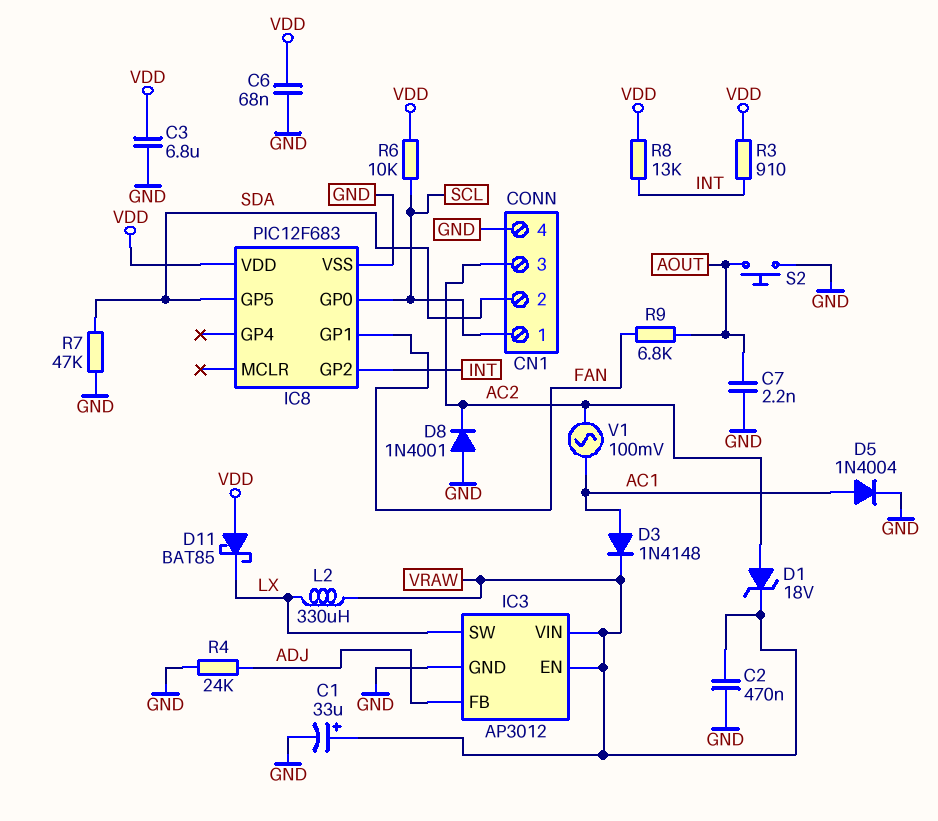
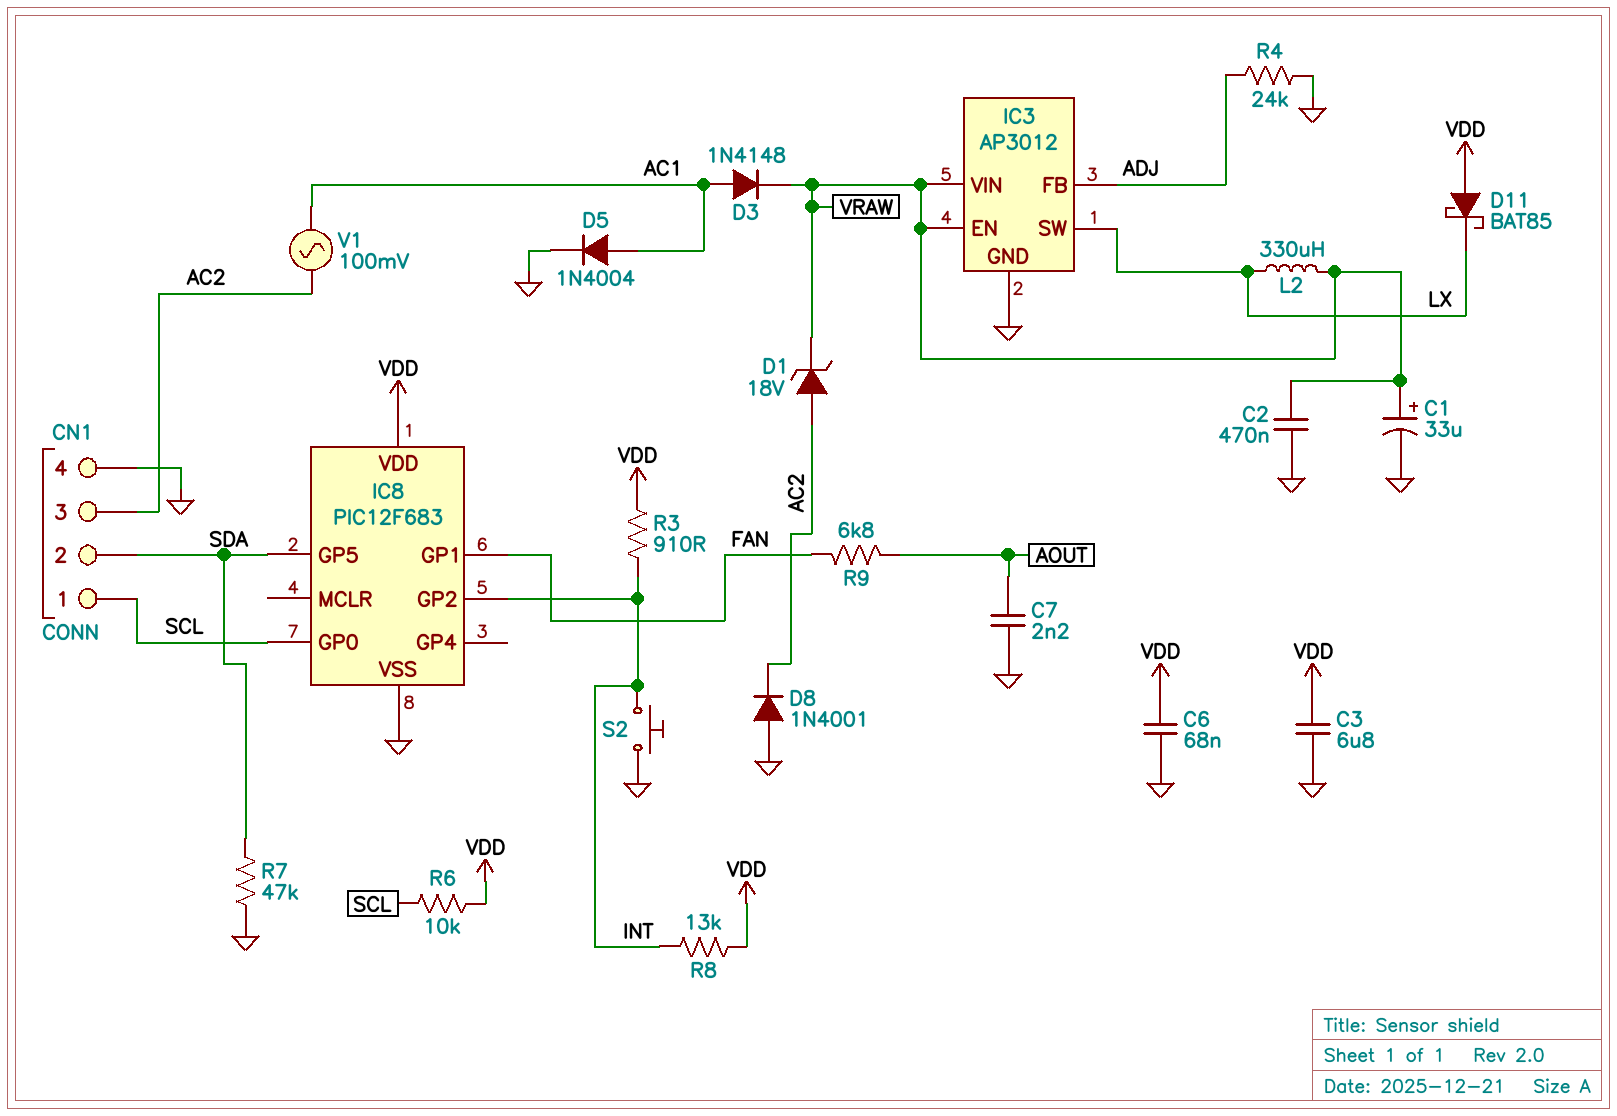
S2: button (AOUT, GND) -> button (GND, INT)

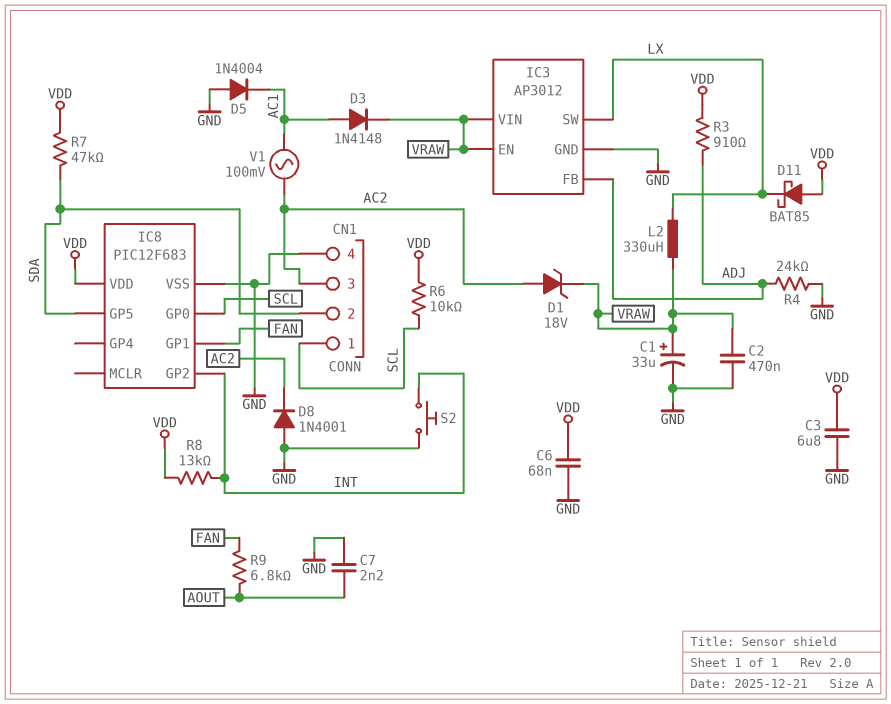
D5: diode 1N4004 (A AC1, K GND) -> diode 1N4004 (A GND, K AC1)
R3: 910 (INT, VDD) -> 910 (ADJ, VDD)
R7: 47k (GND, SDA) -> 47k (SDA, VDD)

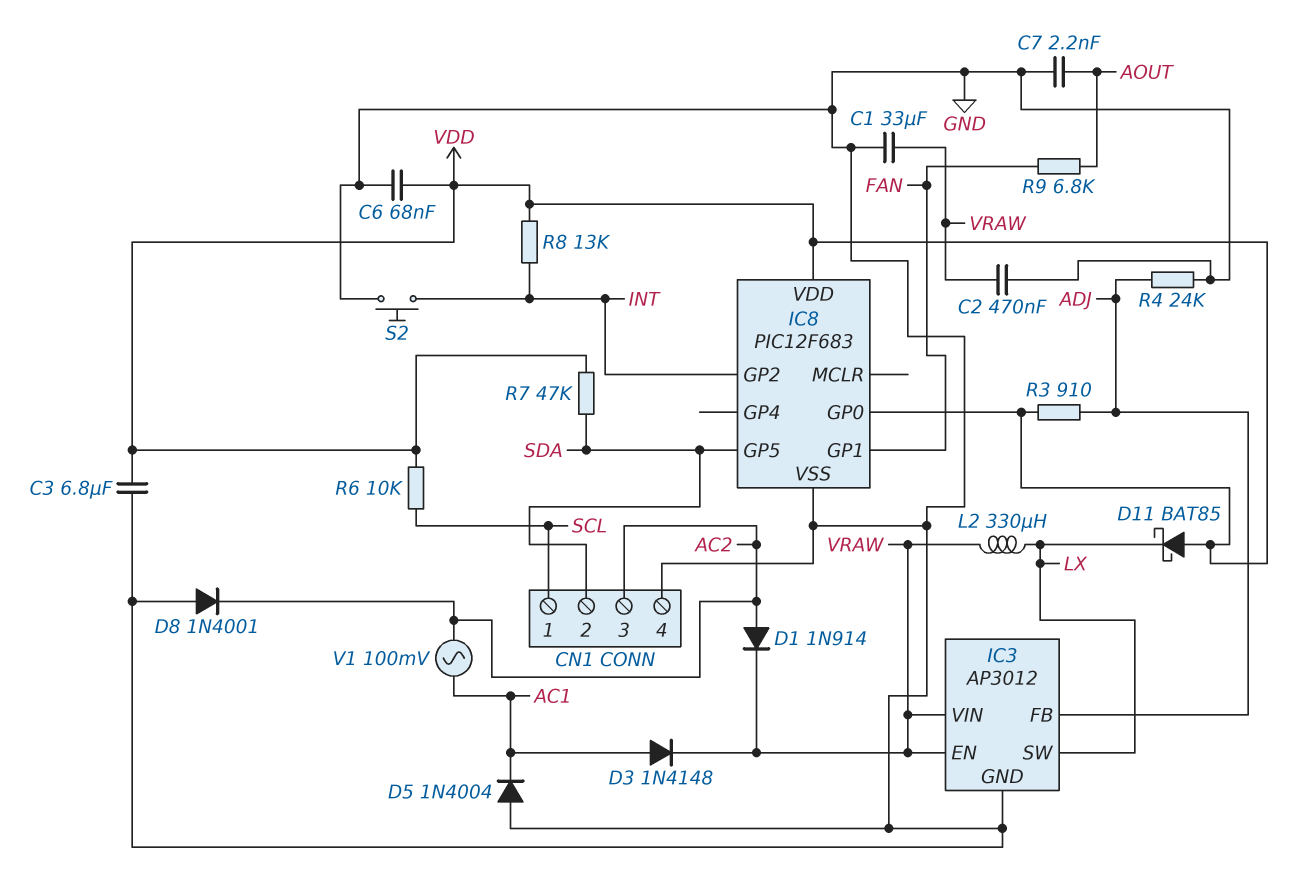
C1: 33uF (plus VRAW, minus GND) -> 33uF (GND, VRAW)
D1: zener 18V (A AC2, K VRAW) -> diode 1N914 (A AC2, K VRAW)
IC8 pin GP0: SCL -> VDD

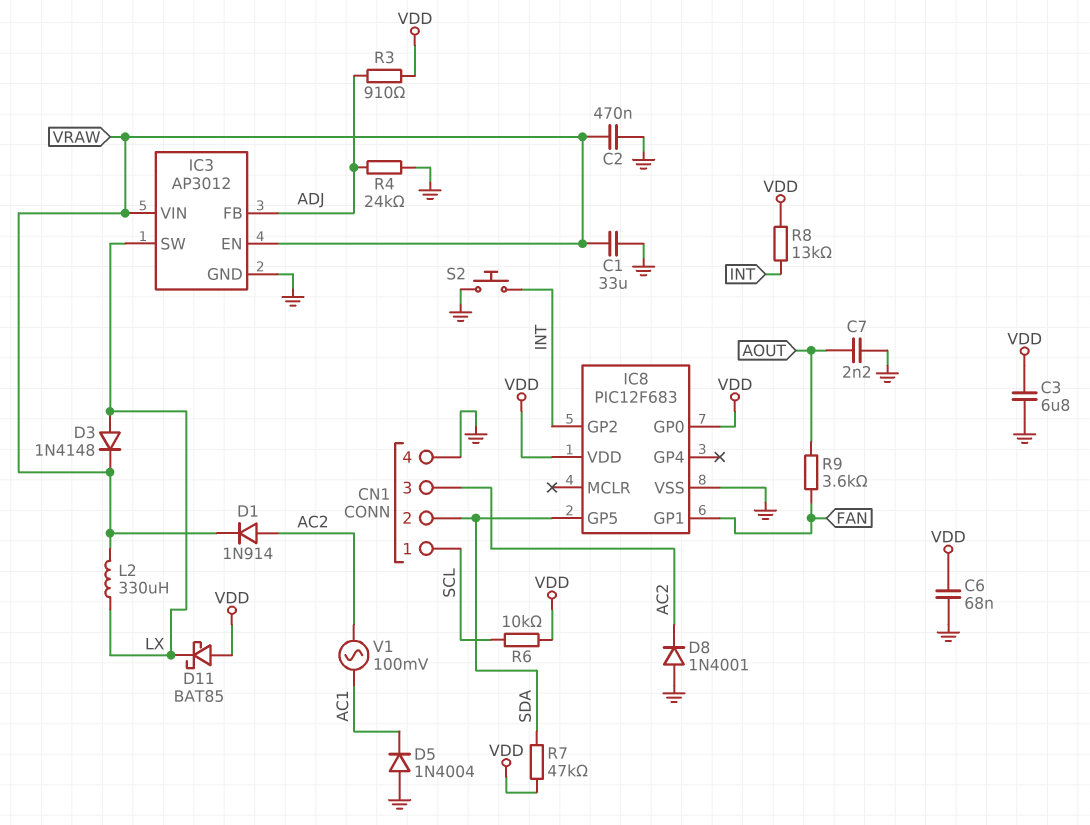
D3: diode 1N4148 (A AC1, K VRAW) -> diode 1N4148 (A LX, K VRAW)
R9: 6.8k (AOUT, FAN) -> 3.6k (AOUT, FAN)

